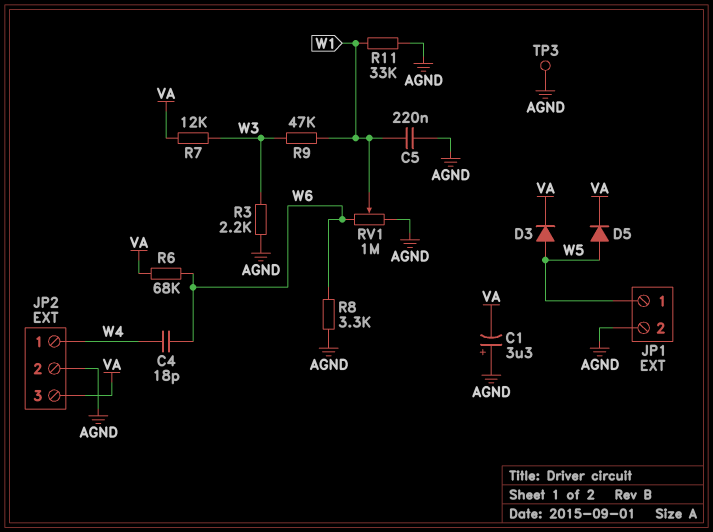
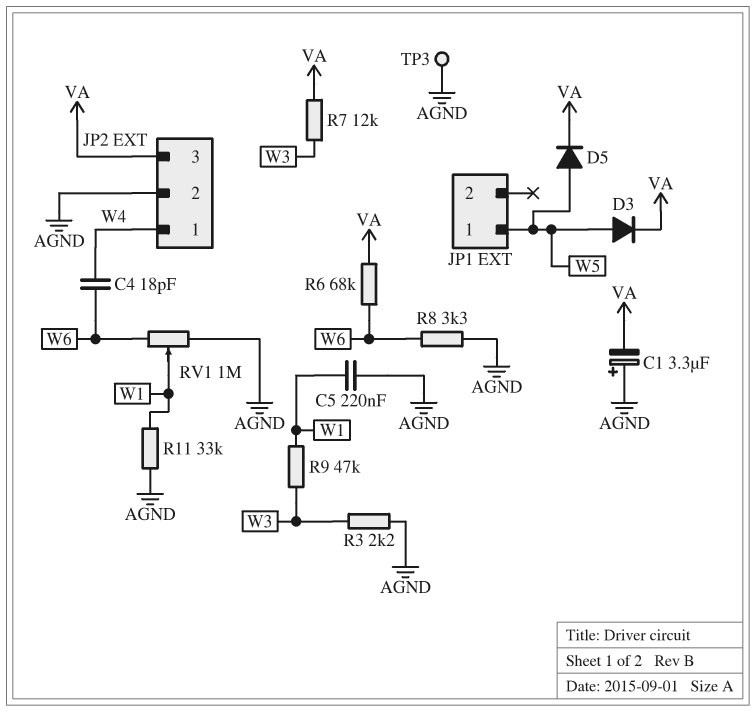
JP1 pin 2: AGND -> none

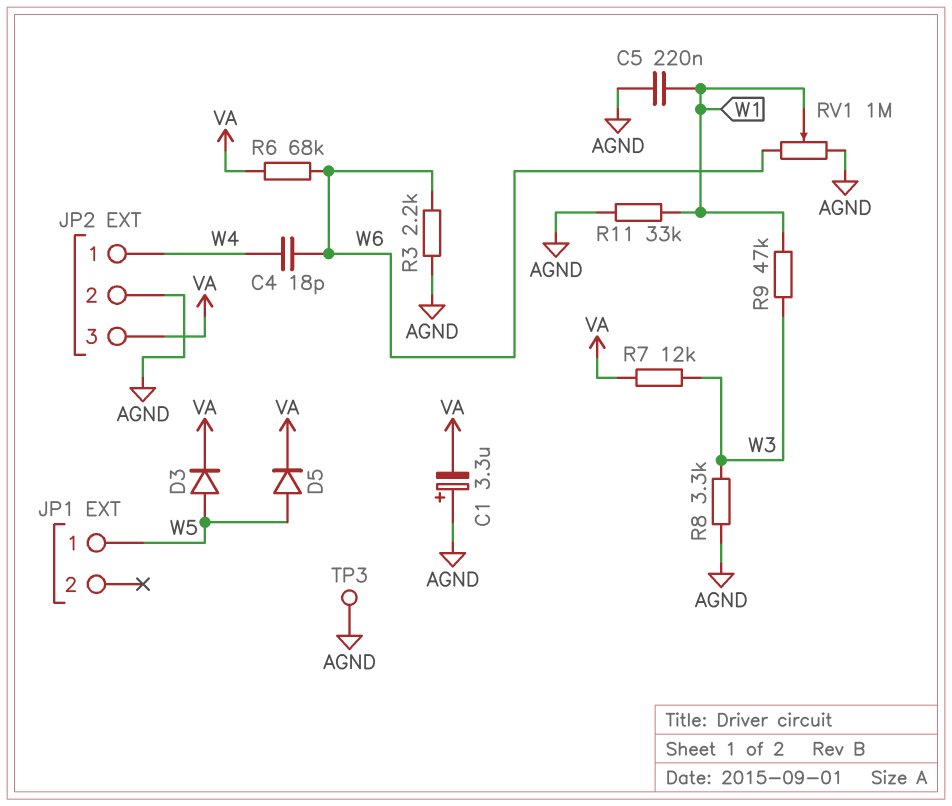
R3: 2.2k (AGND, W3) -> 2.2k (AGND, W6)
R8: 3.3k (AGND, W6) -> 3.3k (AGND, W3)

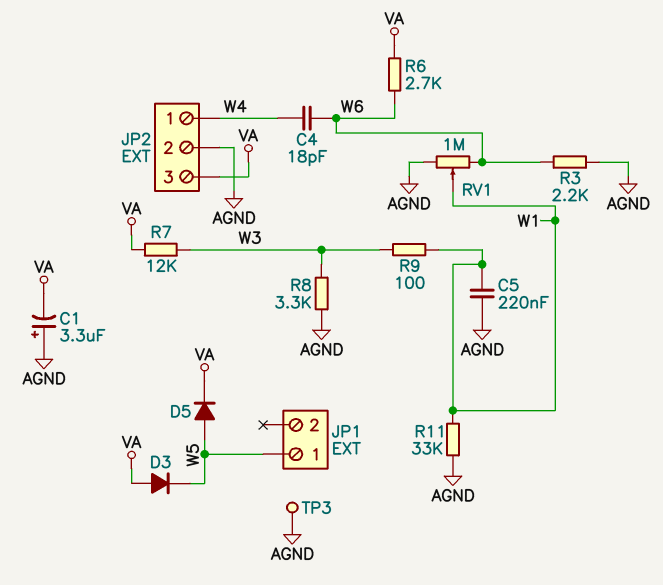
D3: diode (A W5, K VA) -> diode (A VA, K W5)
R6: 68k (VA, W6) -> 2.7k (VA, W6)
R9: 47k (W1, W3) -> 100 (W1, W3)

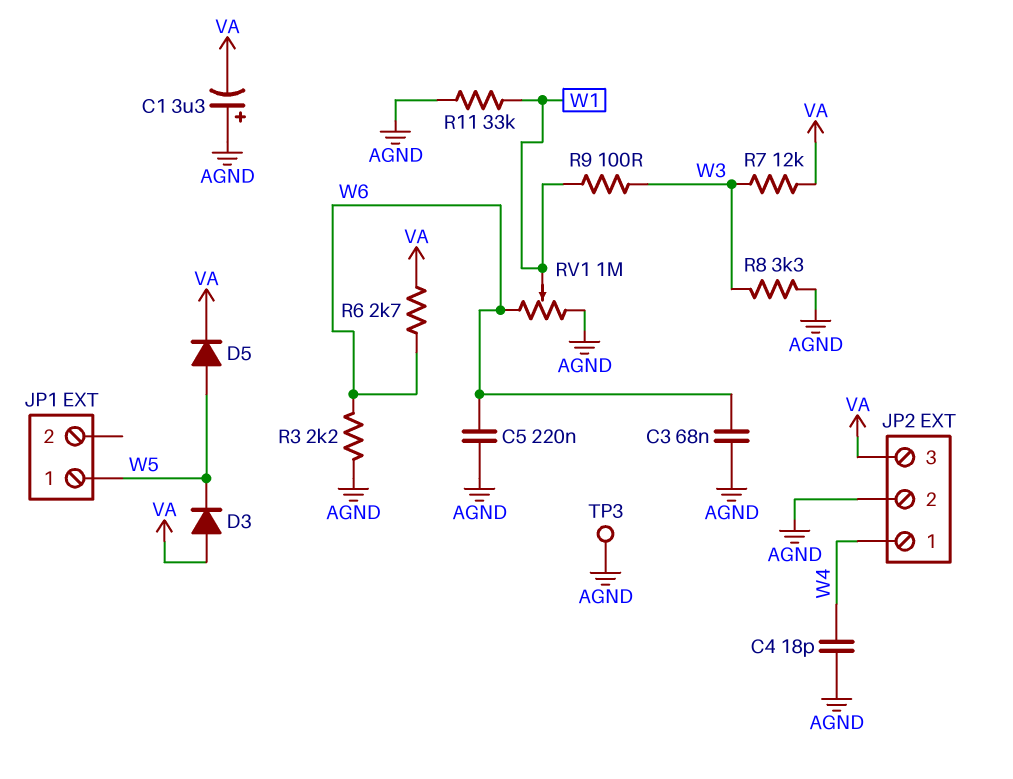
C3: none -> 68nF (AGND, W6)
C4: 18pF (W4, W6) -> 18pF (AGND, W4)
C5: 220nF (AGND, W1) -> 220nF (AGND, W6)

